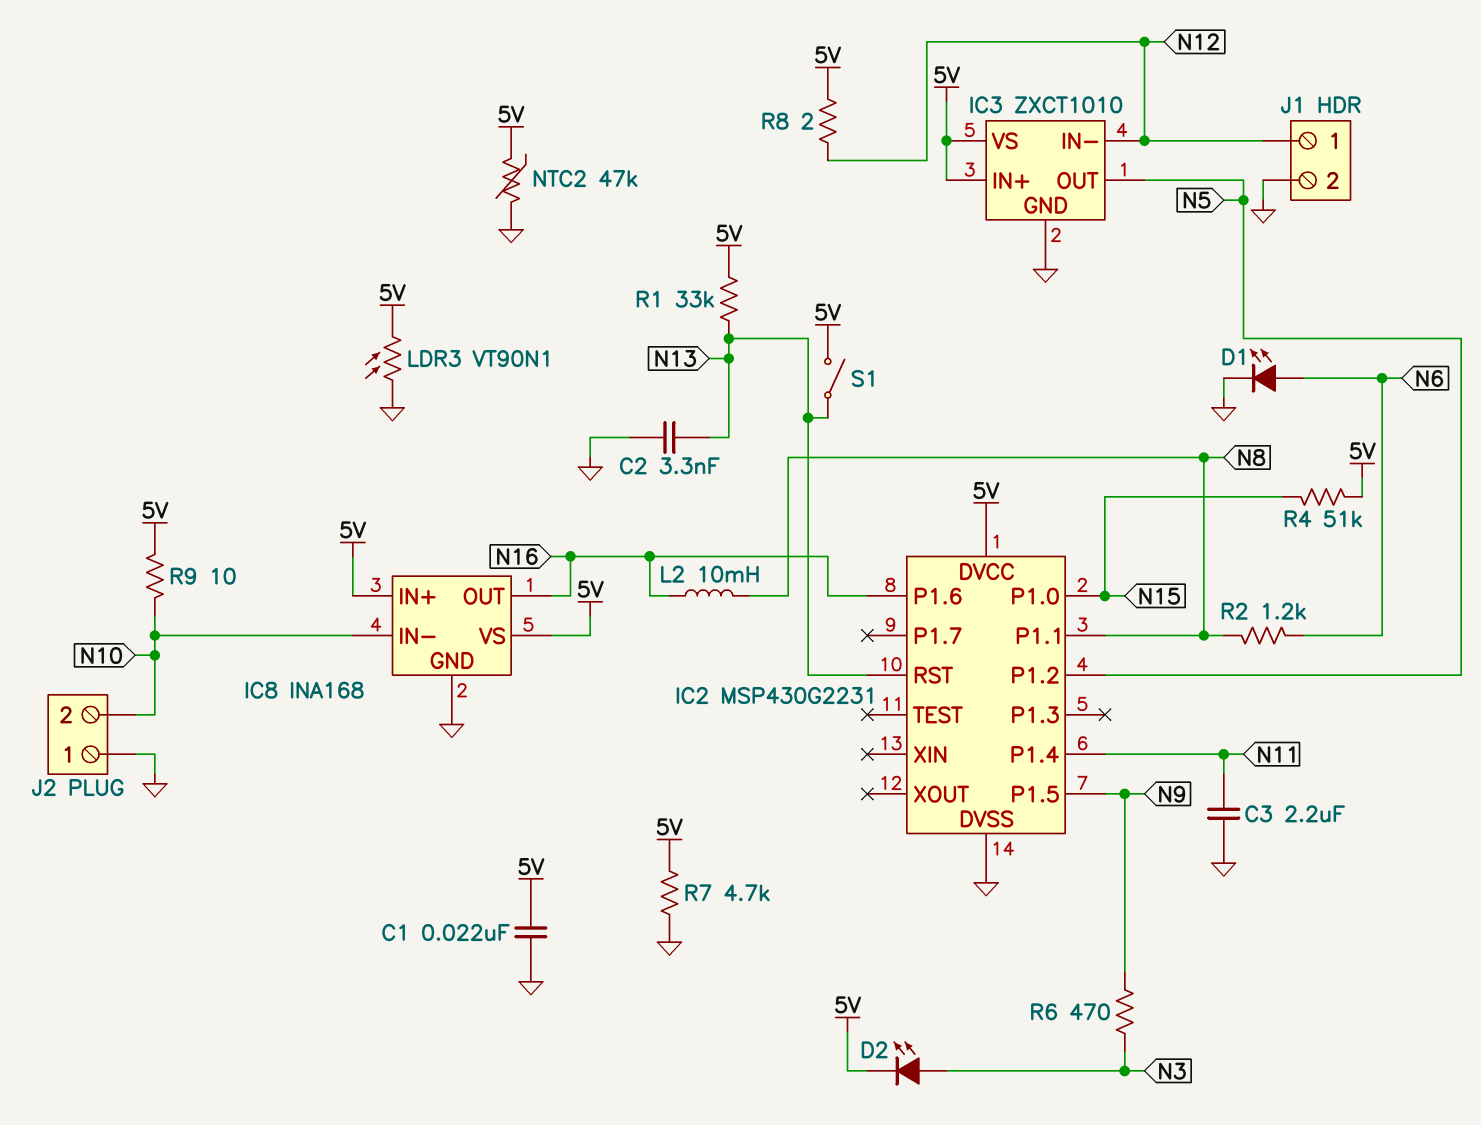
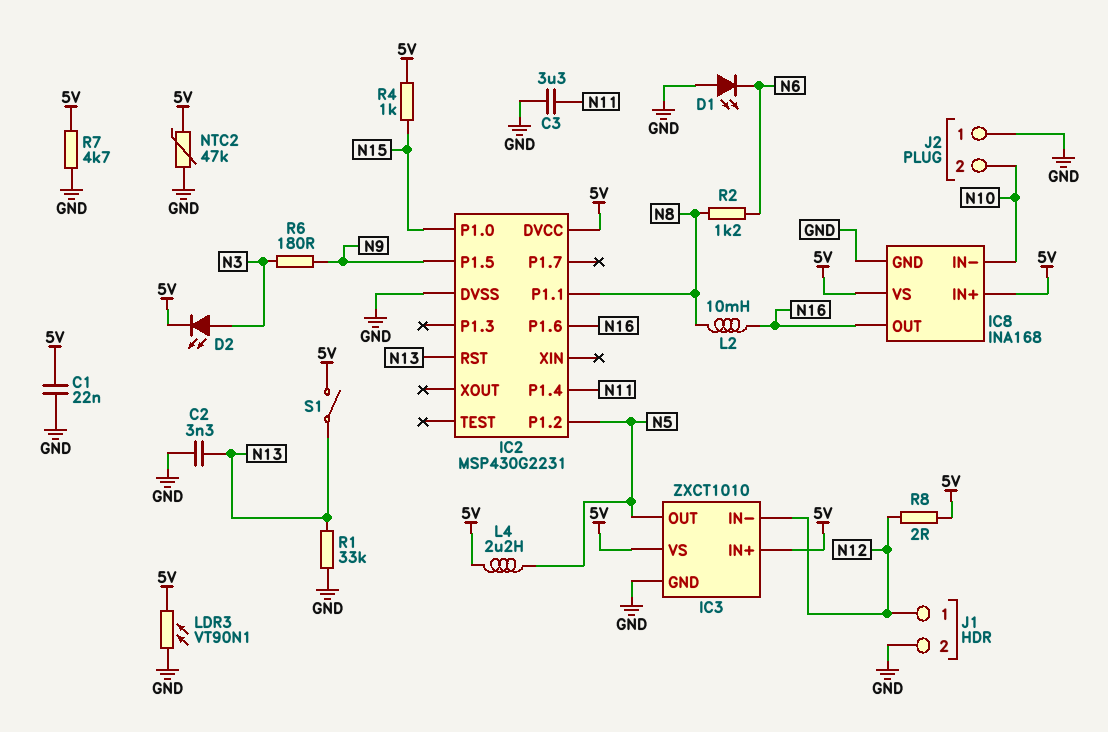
C3: 2.2uF (GND, N11) -> 3.3uF (GND, N11)
D1: LED (A N6, K GND) -> LED (A GND, K N6)
L4: none -> 2.2uH (5V, N5)
R1: 33k (5V, N13) -> 33k (GND, N13)
R4: 51k (5V, N15) -> 1k (5V, N15)
R6: 470 (N3, N9) -> 180 (N3, N9)
R9: 10 (5V, N10) -> none

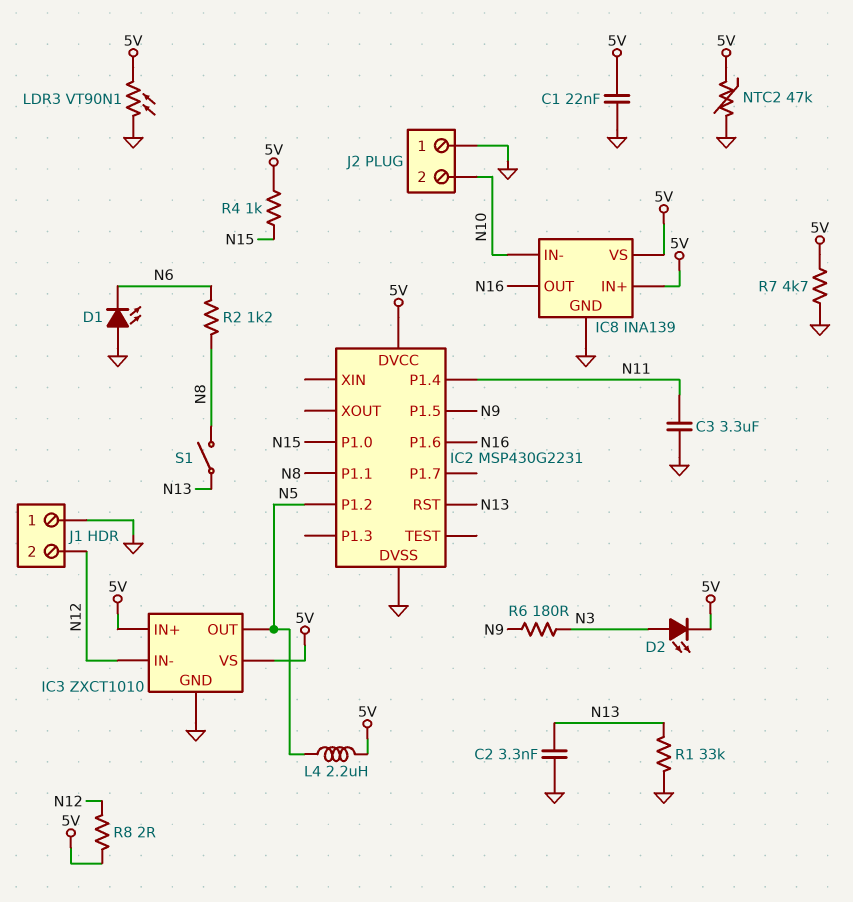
IC8: INA168 -> INA139
J1 pin 1: N12 -> GND
J1 pin 2: GND -> N12
L2: 10mH (N8, N16) -> none
S1: switch (5V, N13) -> switch (N8, N13)

